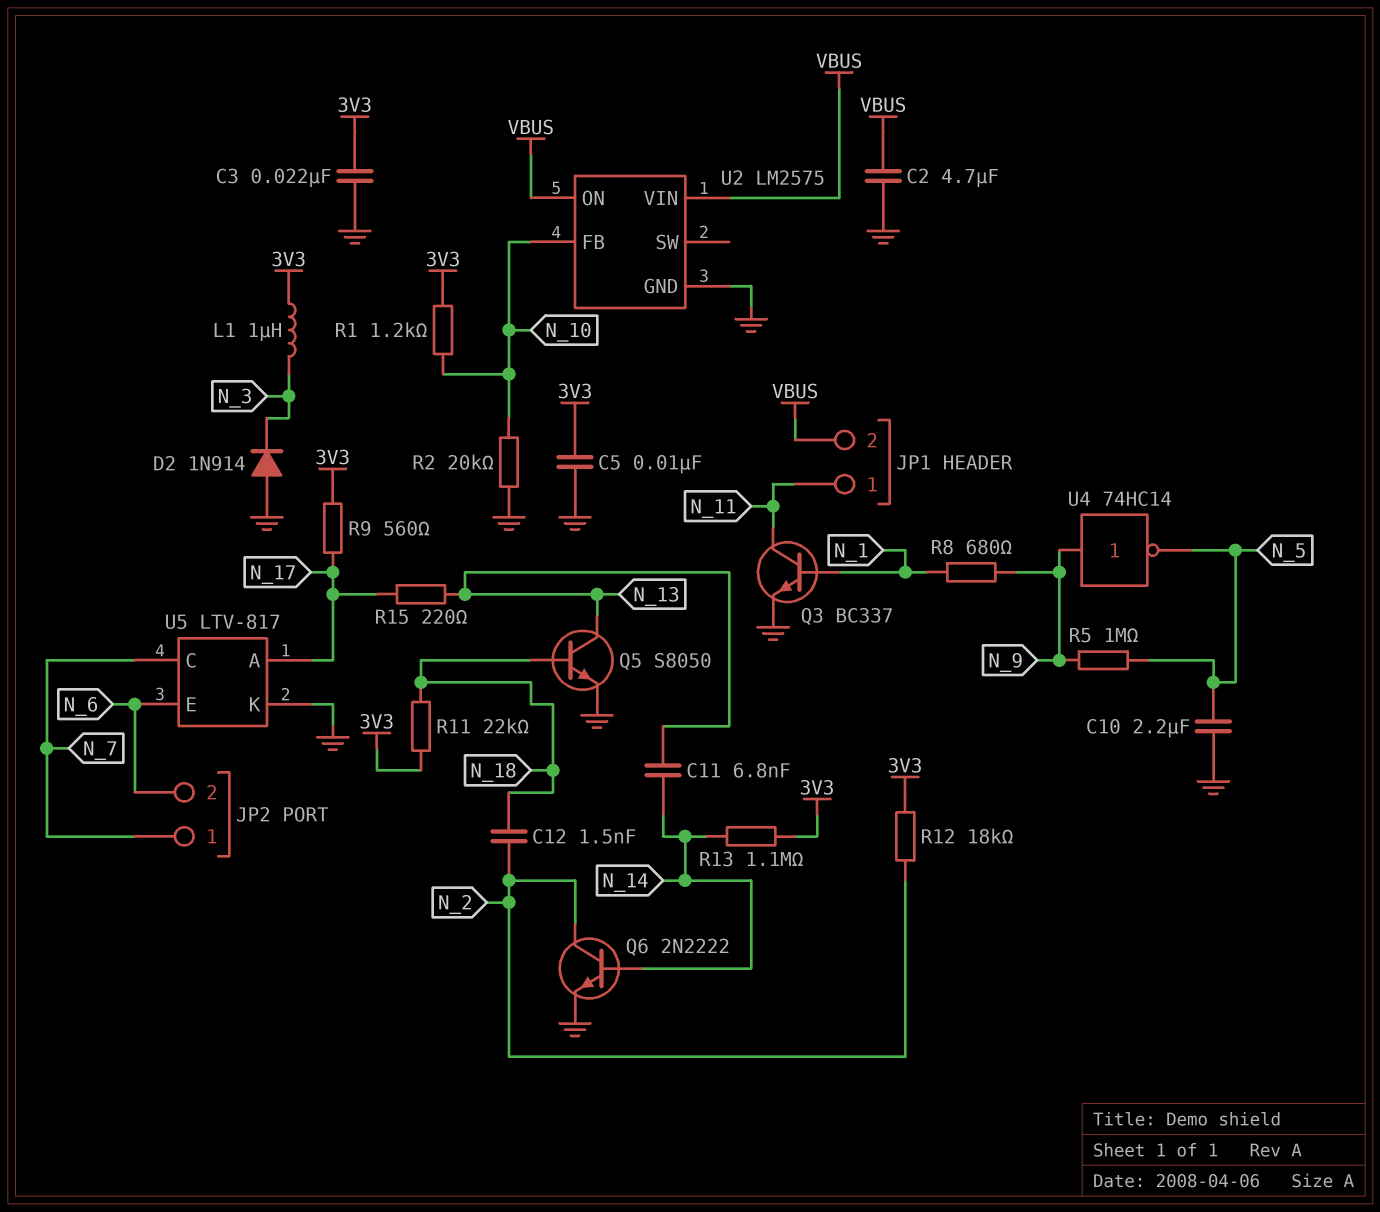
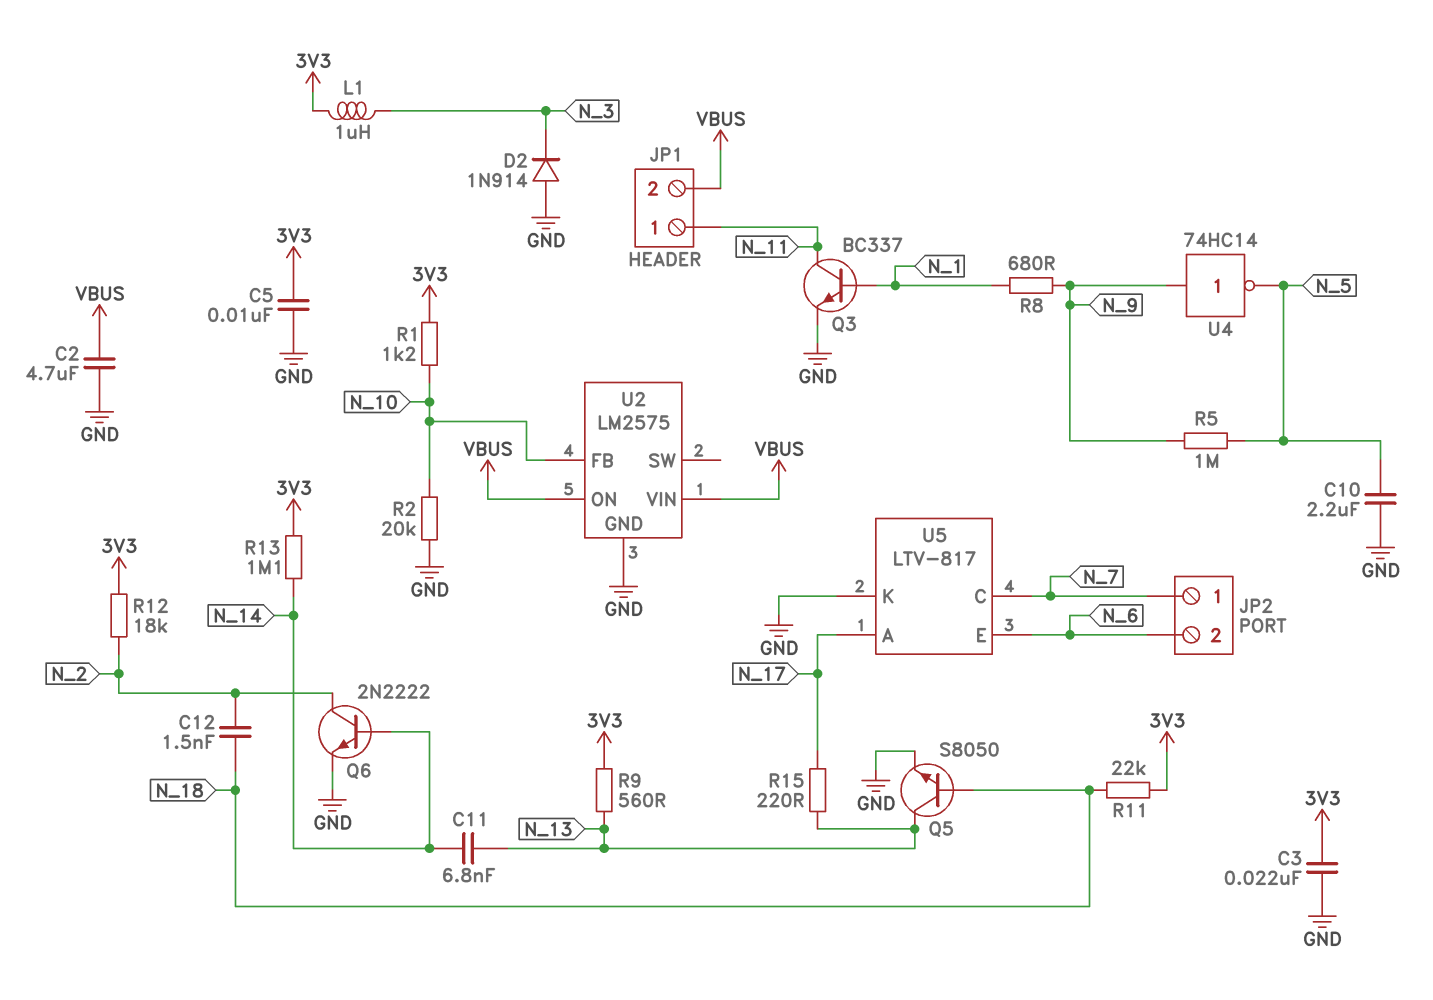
R9: 560 (3V3, N_17) -> 560 (3V3, N_13)

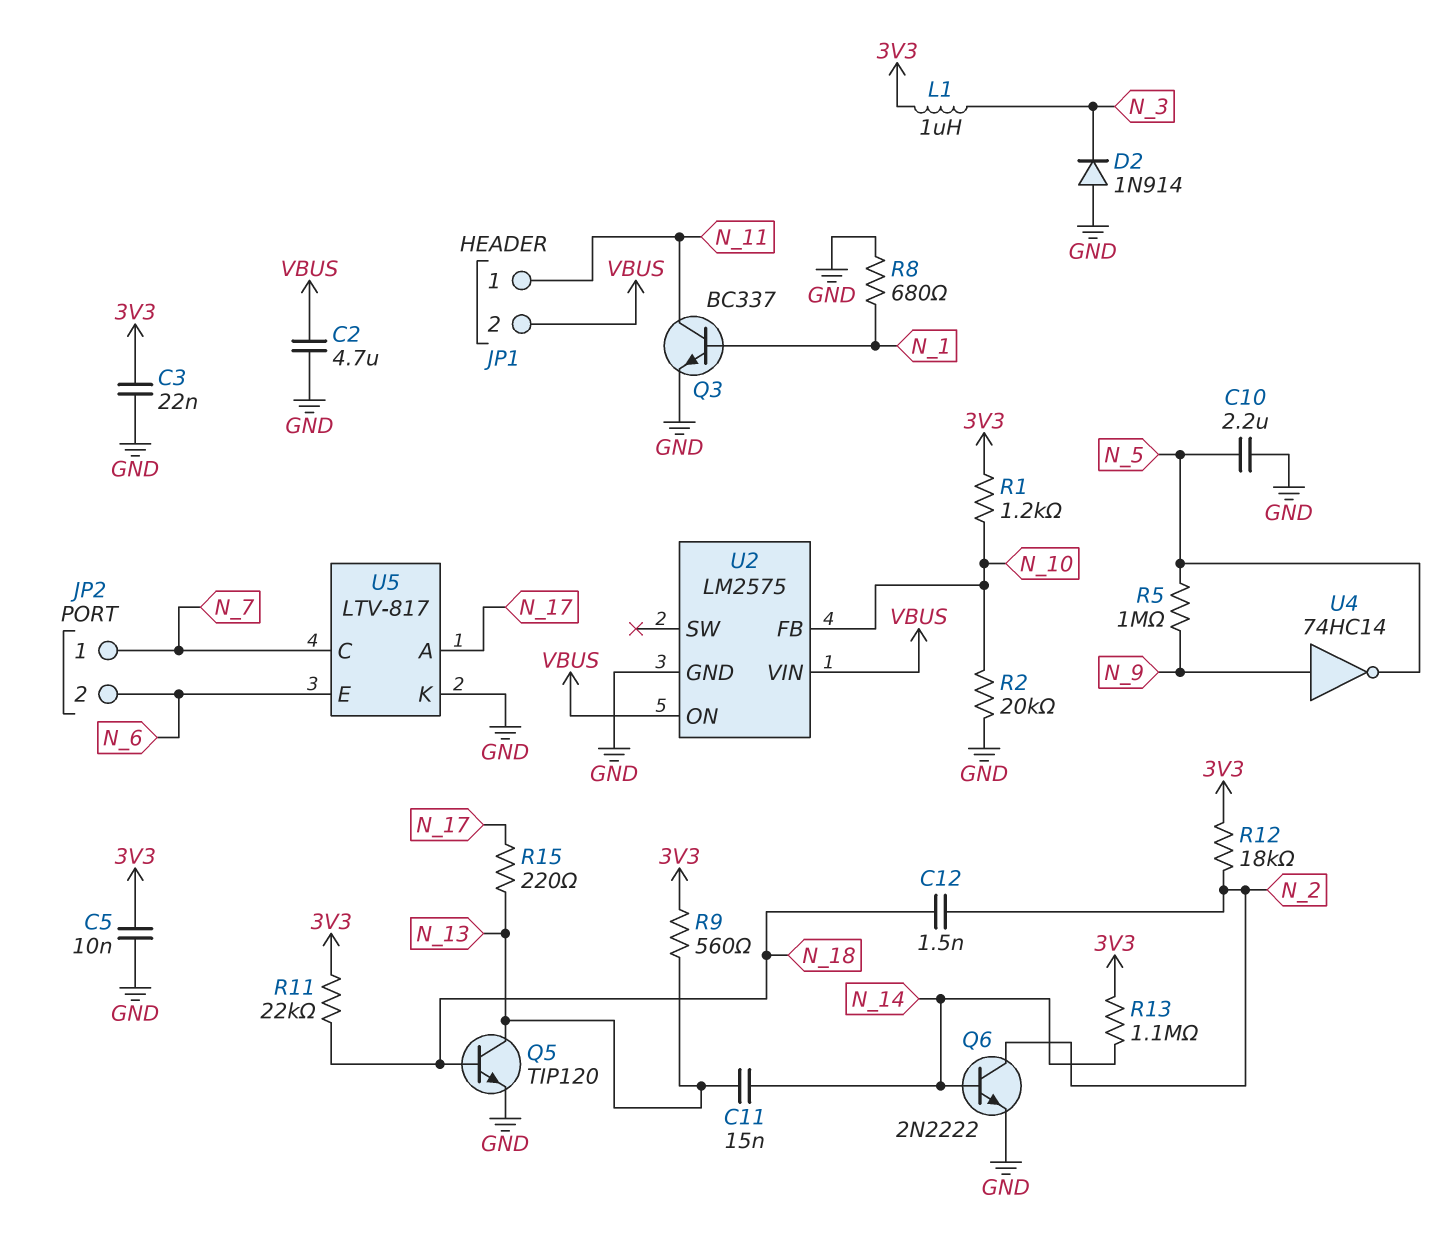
C11: 6.8nF (N_13, N_14) -> 15nF (N_13, N_14)
Q5: NPN S8050 (B N_18, C N_13, E GND) -> NPN TIP120 (B N_18, C N_13, E GND)
R8: 680 (N_1, N_9) -> 680 (GND, N_1)

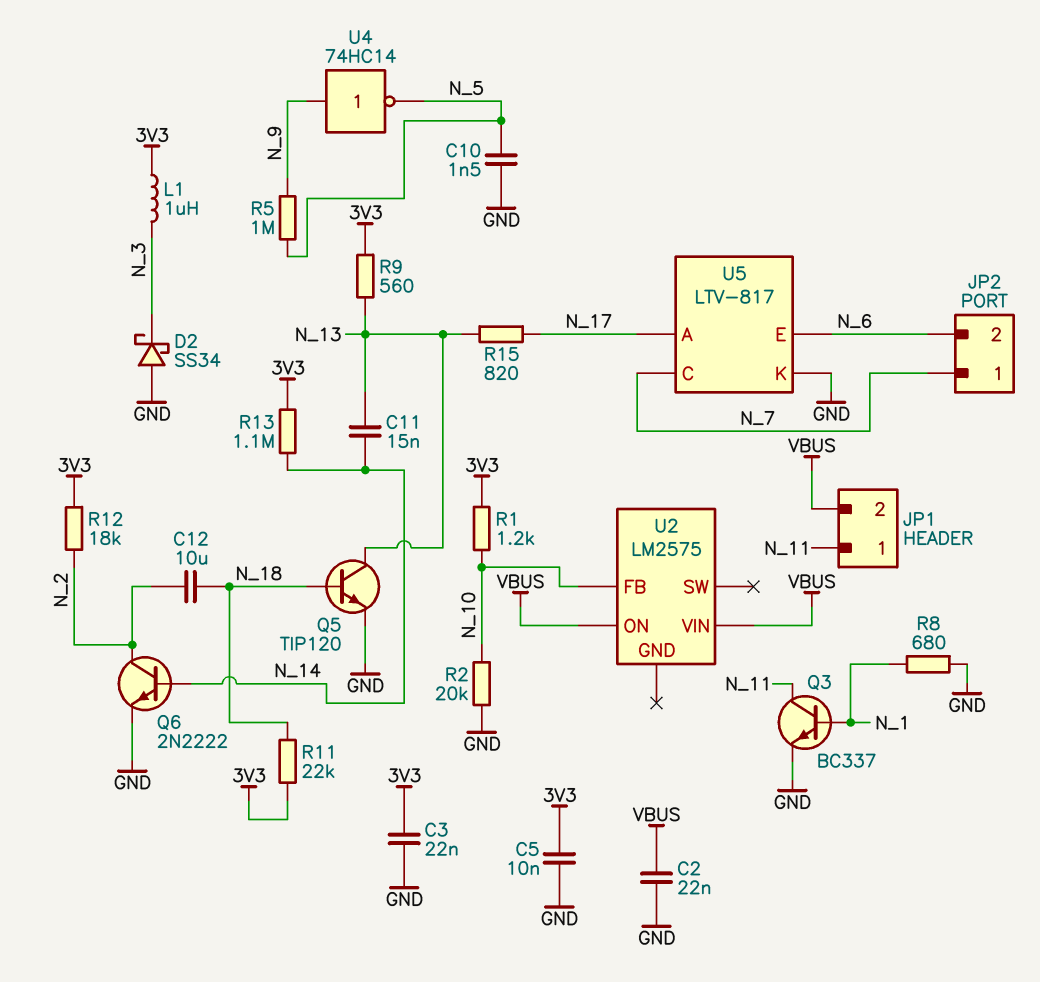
C2: 4.7uF (GND, VBUS) -> 22nF (GND, VBUS)
C10: 2.2uF (GND, N_5) -> 1.5nF (GND, N_5)
C12: 1.5nF (N_2, N_18) -> 10uF (N_2, N_18)
D2: diode 1N914 (A GND, K N_3) -> schottky SS34 (A GND, K N_3)
R15: 220 (N_13, N_17) -> 820 (N_13, N_17)
U2 pin GND: GND -> none

